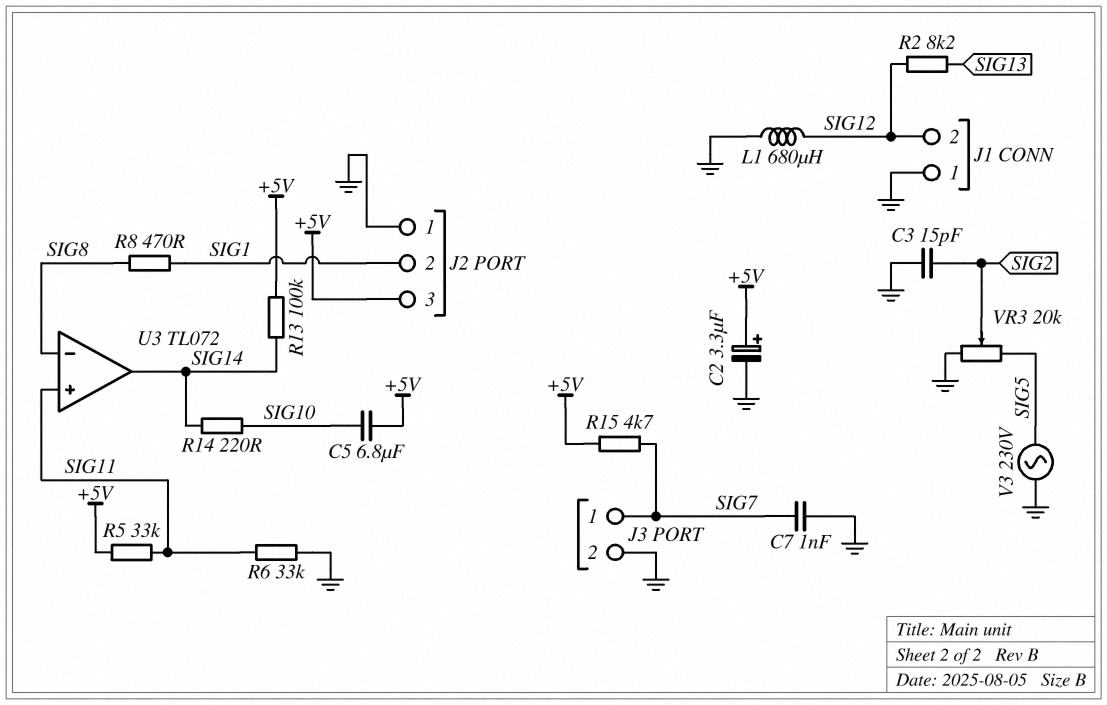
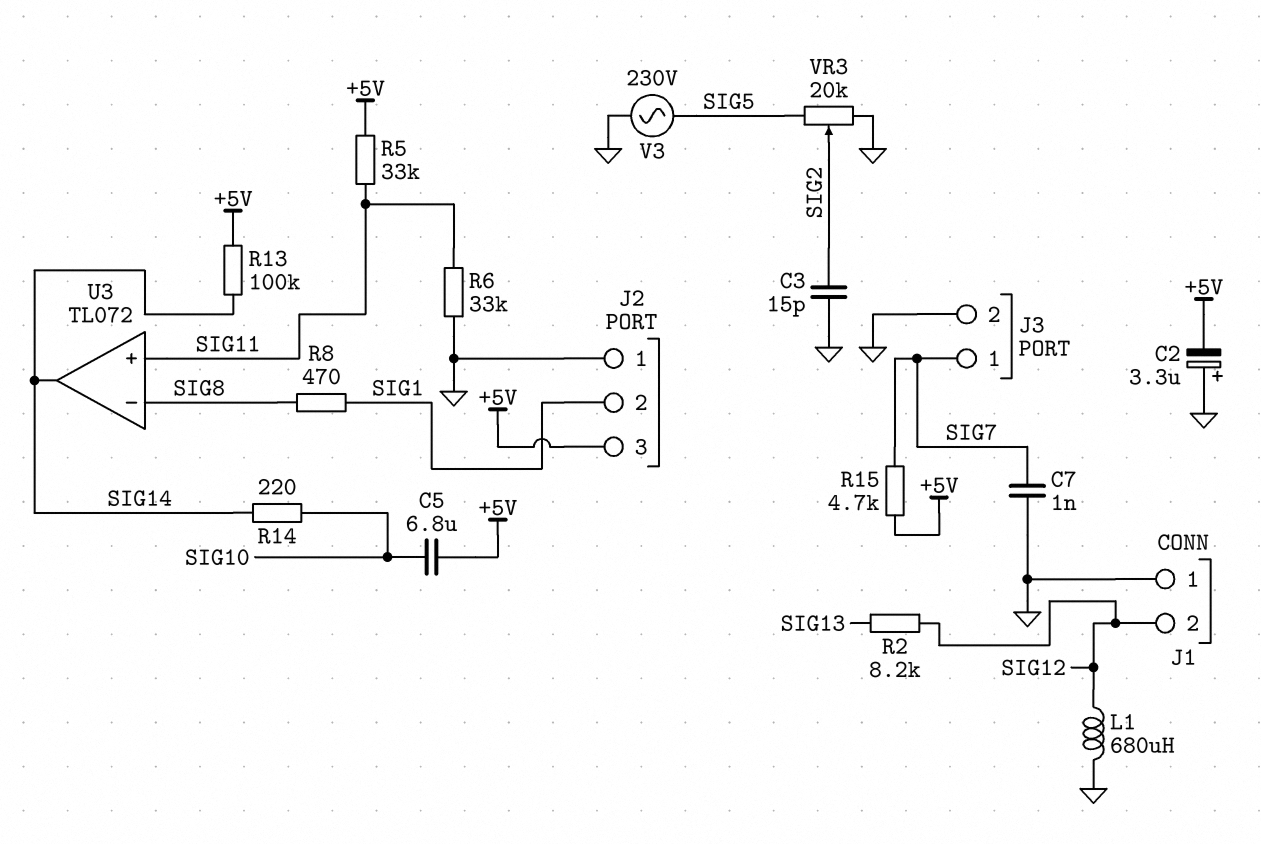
C2: 3.3uF (plus +5V, minus GND) -> 3.3uF (plus GND, minus +5V)

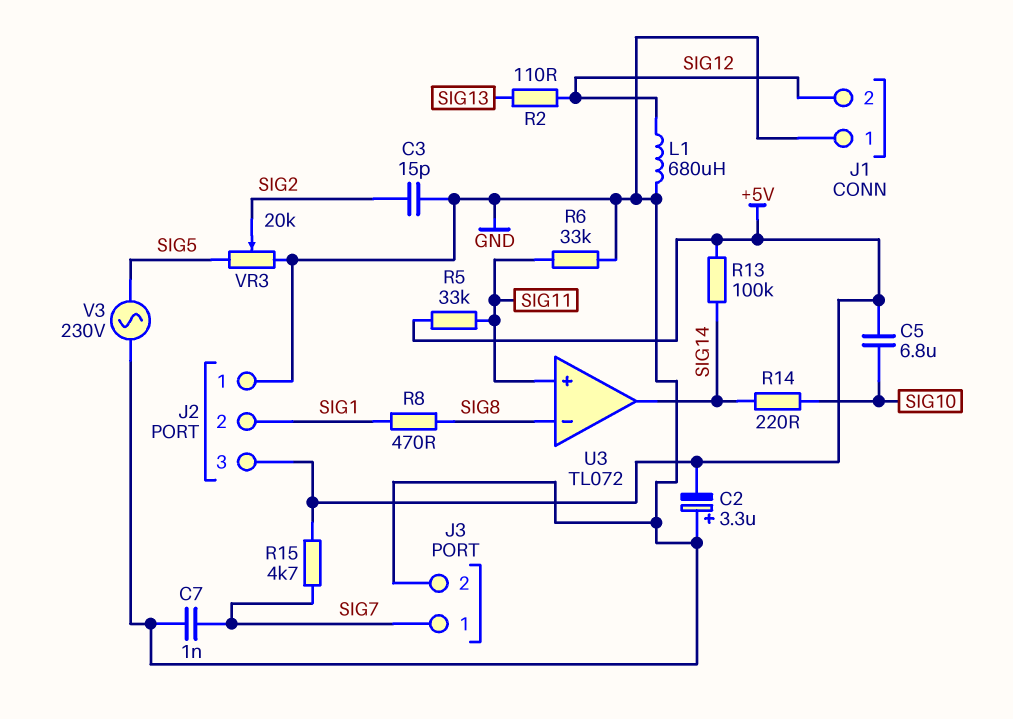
R2: 8.2k (SIG12, SIG13) -> 110 (SIG12, SIG13)

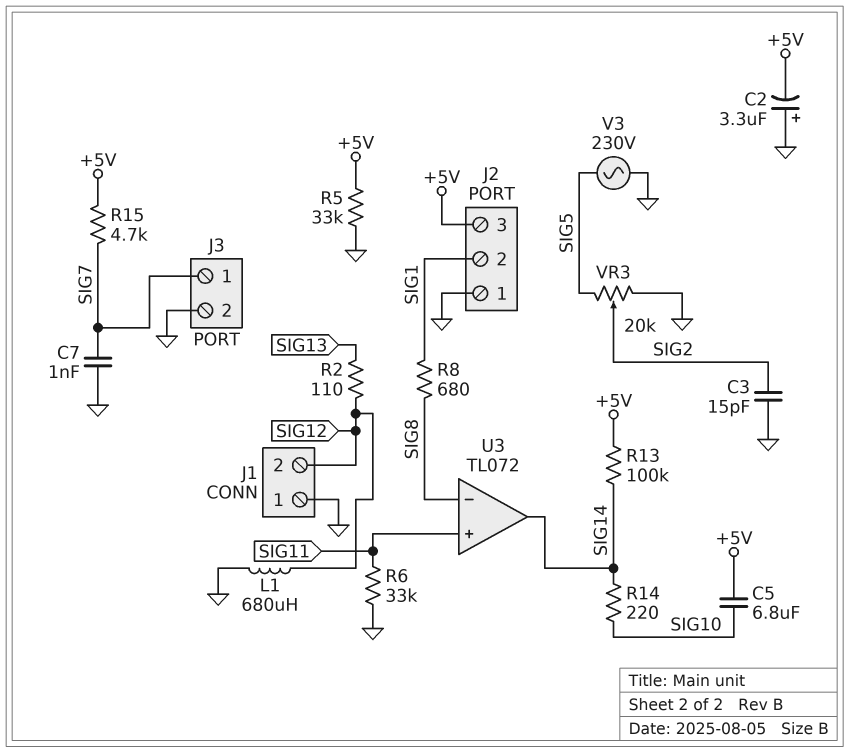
R5: 33k (+5V, SIG11) -> 33k (+5V, GND)
R8: 470 (SIG1, SIG8) -> 680 (SIG1, SIG8)

